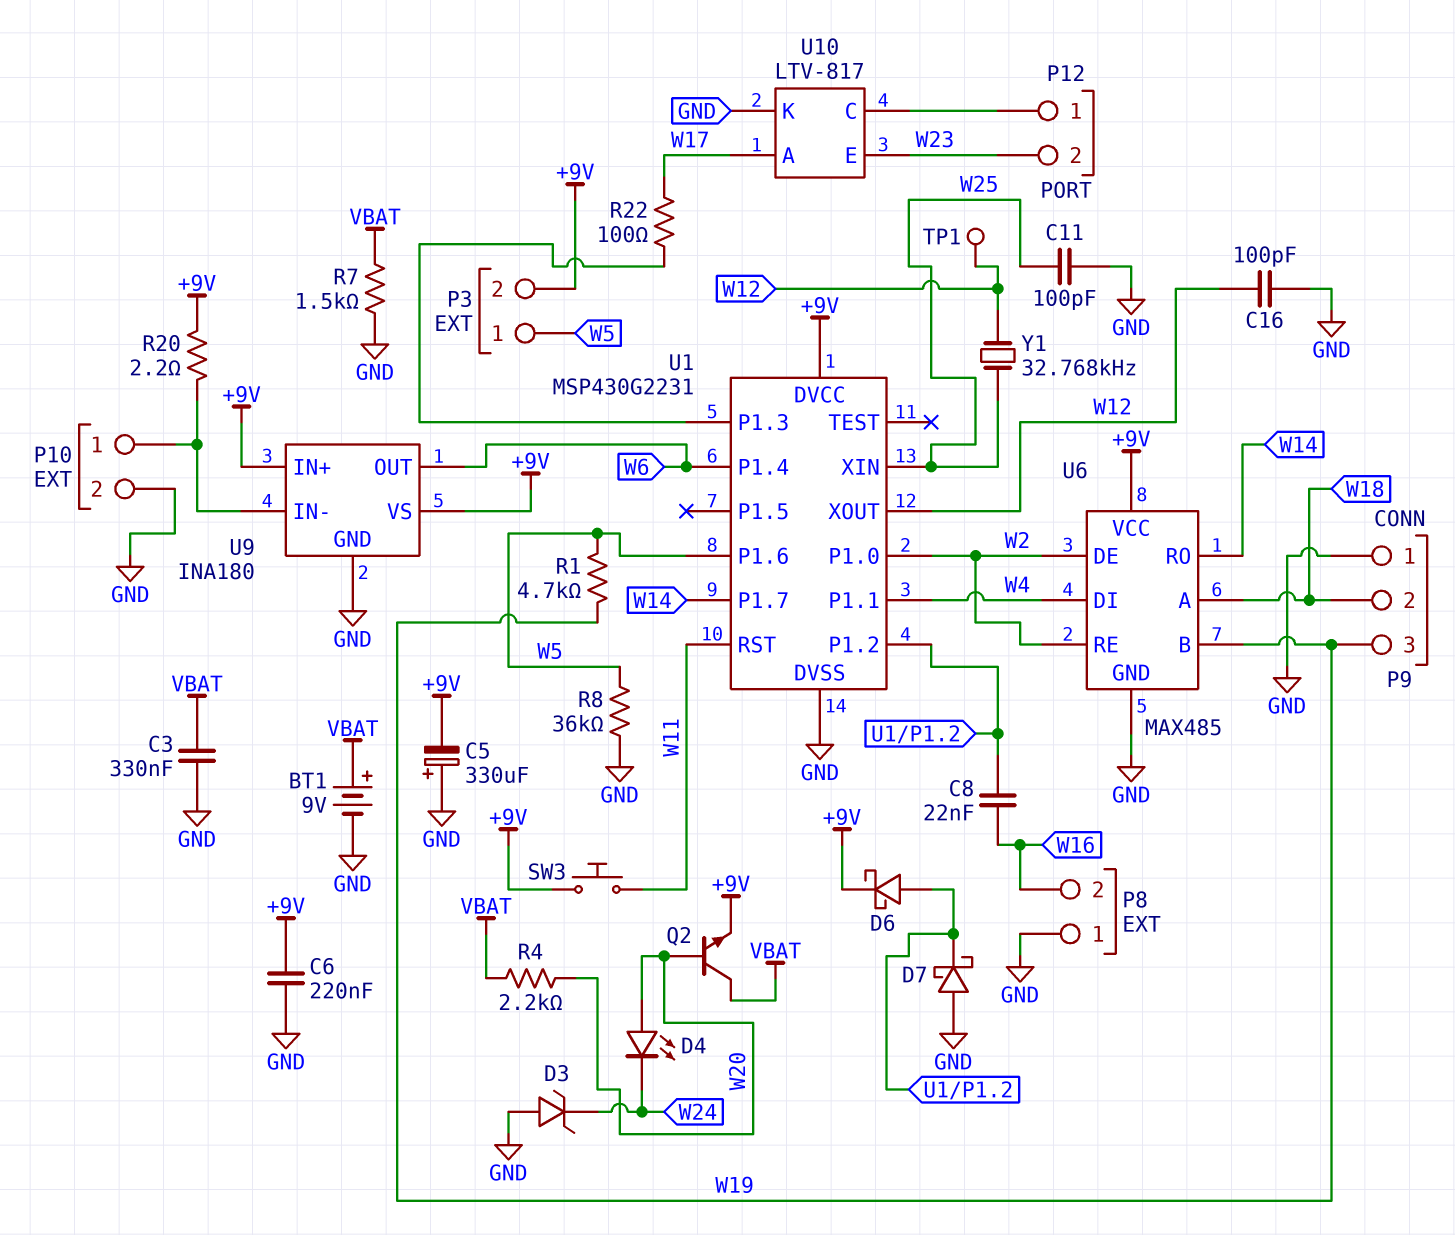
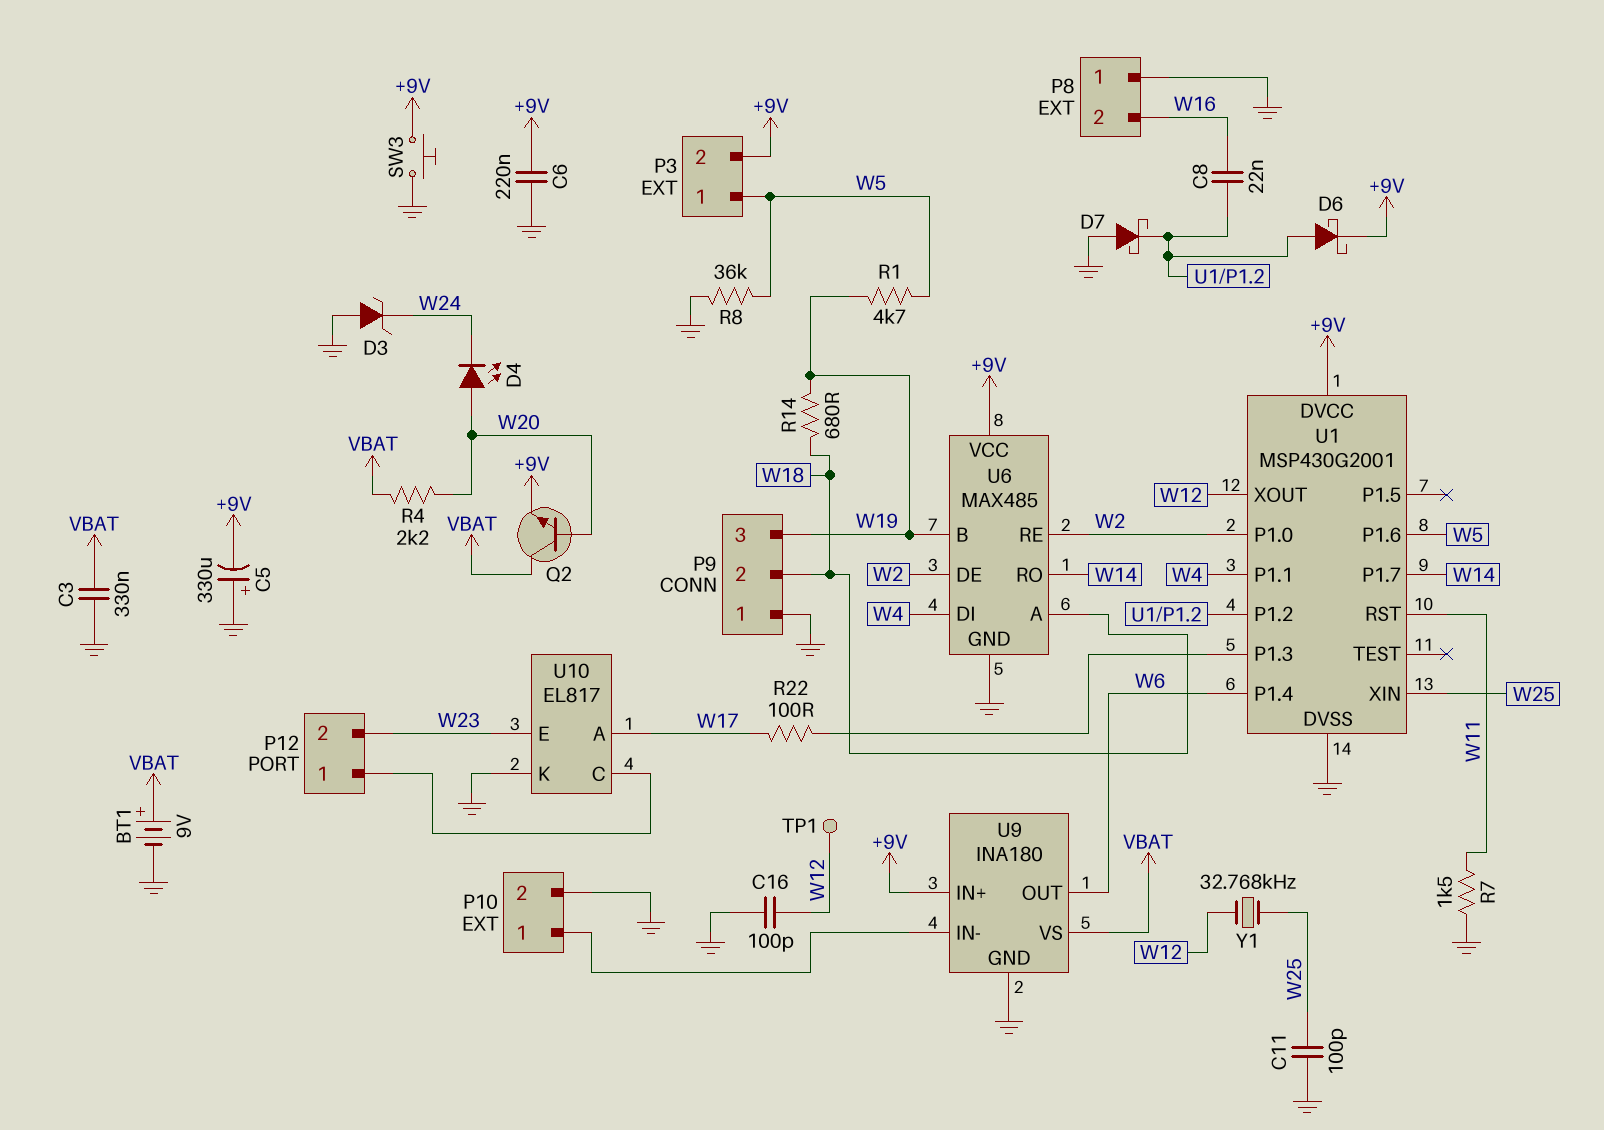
R7: 1.5k (GND, VBAT) -> 1.5k (GND, W11)
R14: none -> 680 (W18, W19)
R20: 2.2 (+9V, P10/1) -> none
SW3: button (+9V, W11) -> button (+9V, GND)
U1: MSP430G2231 -> MSP430G2001
U9 pin VS: +9V -> VBAT
U10: LTV-817 -> EL817

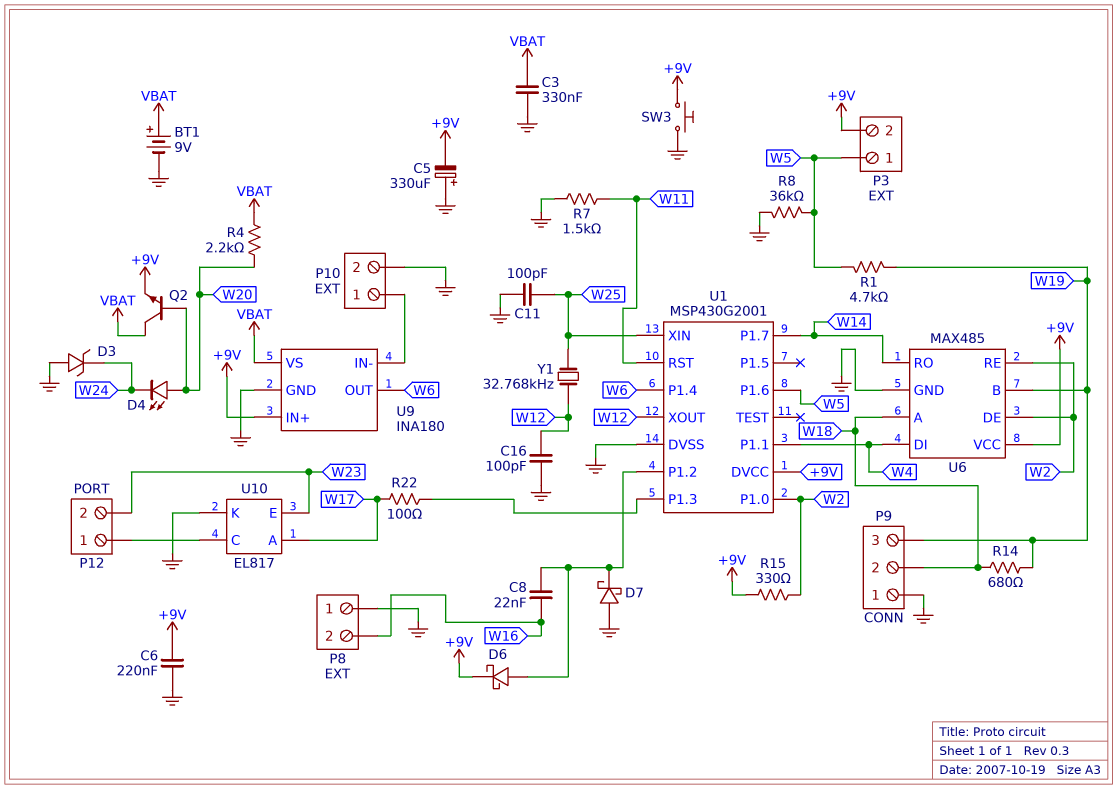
R15: none -> 330 (+9V, W2)
TP1: test point (W12) -> none

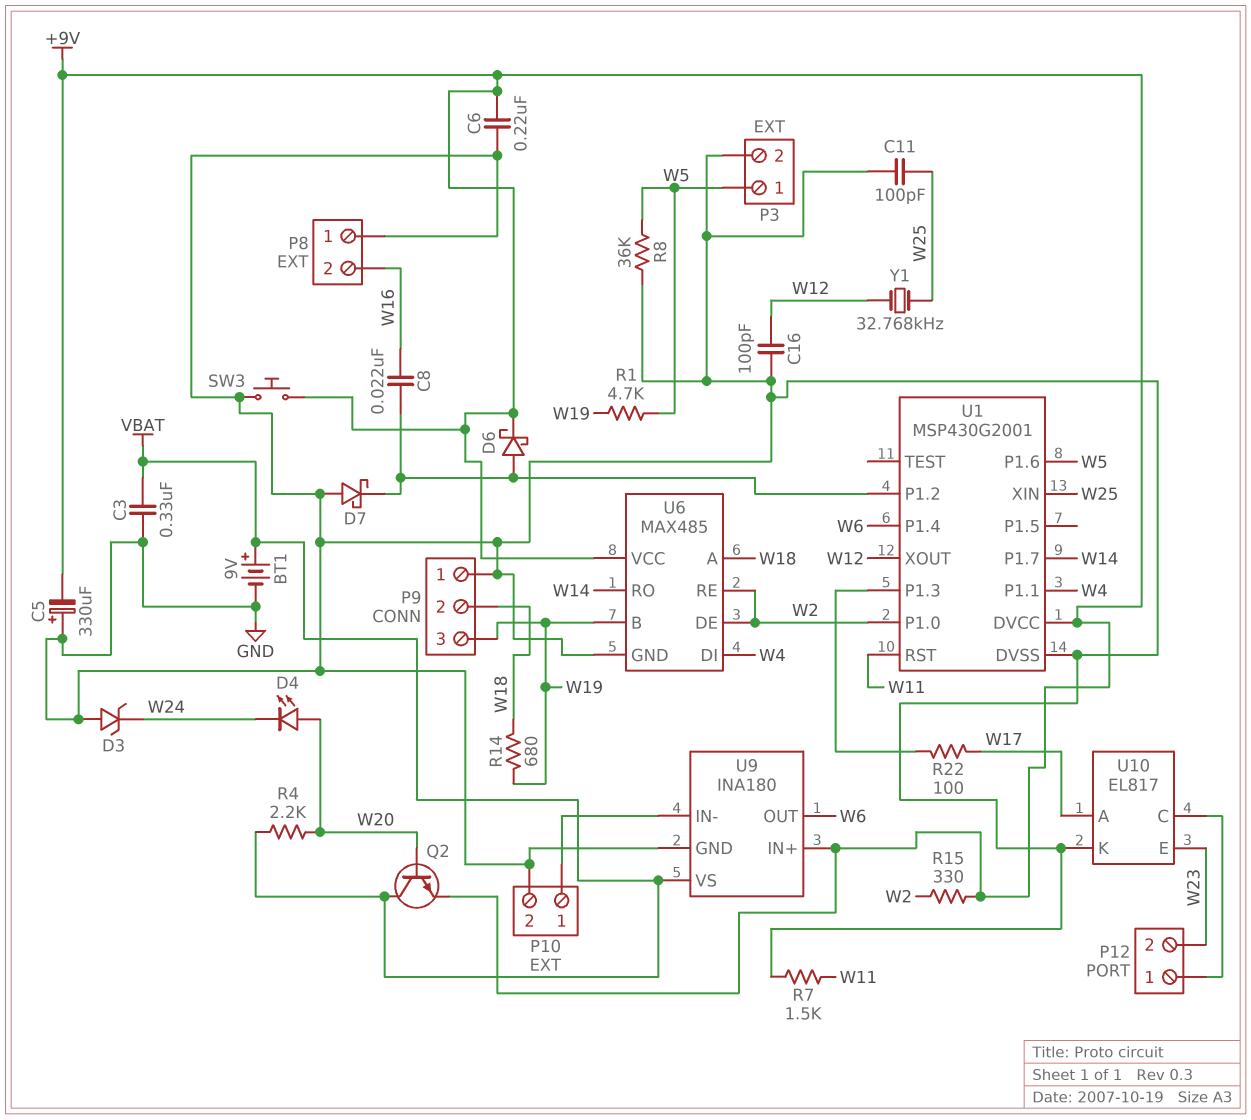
P3 pin 2: +9V -> GND

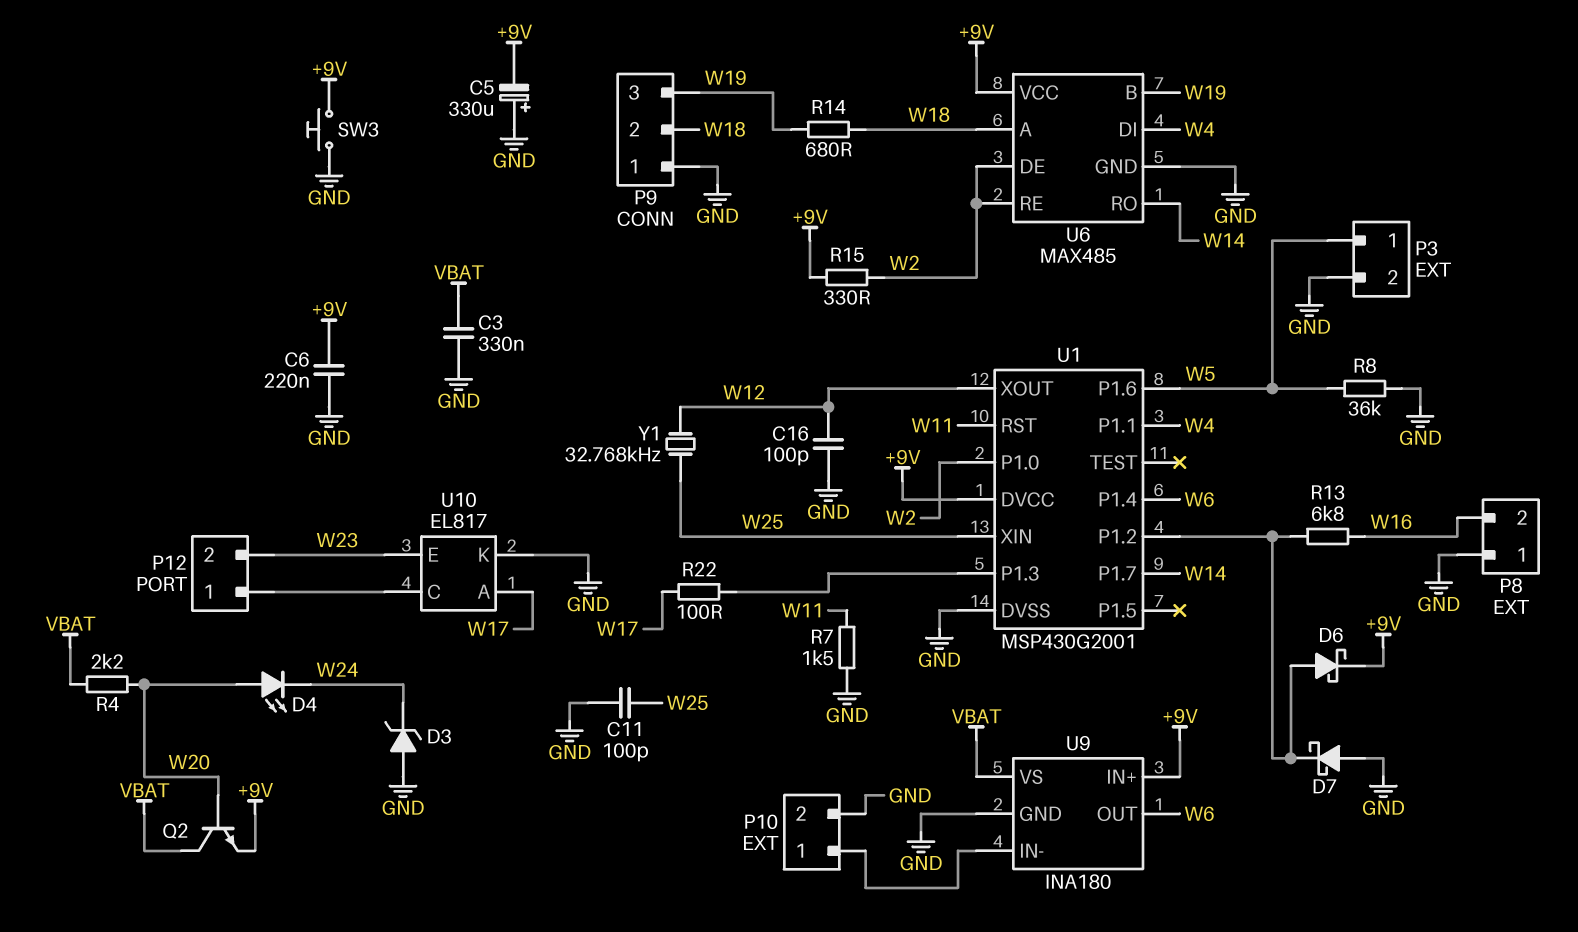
BT1: 9V (plus VBAT, minus GND) -> none
C8: 22nF (U1/P1.2, W16) -> none
R1: 4.7k (W5, W19) -> none
R13: none -> 6.8k (U1/P1.2, W16)

